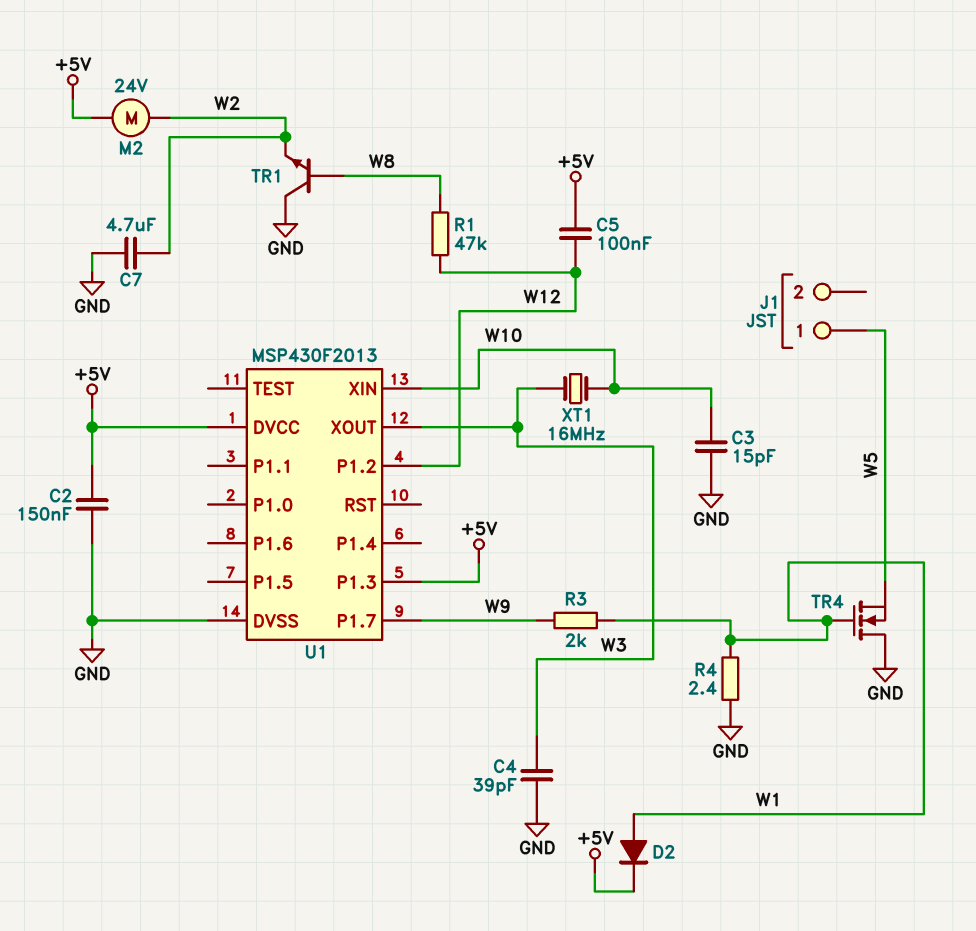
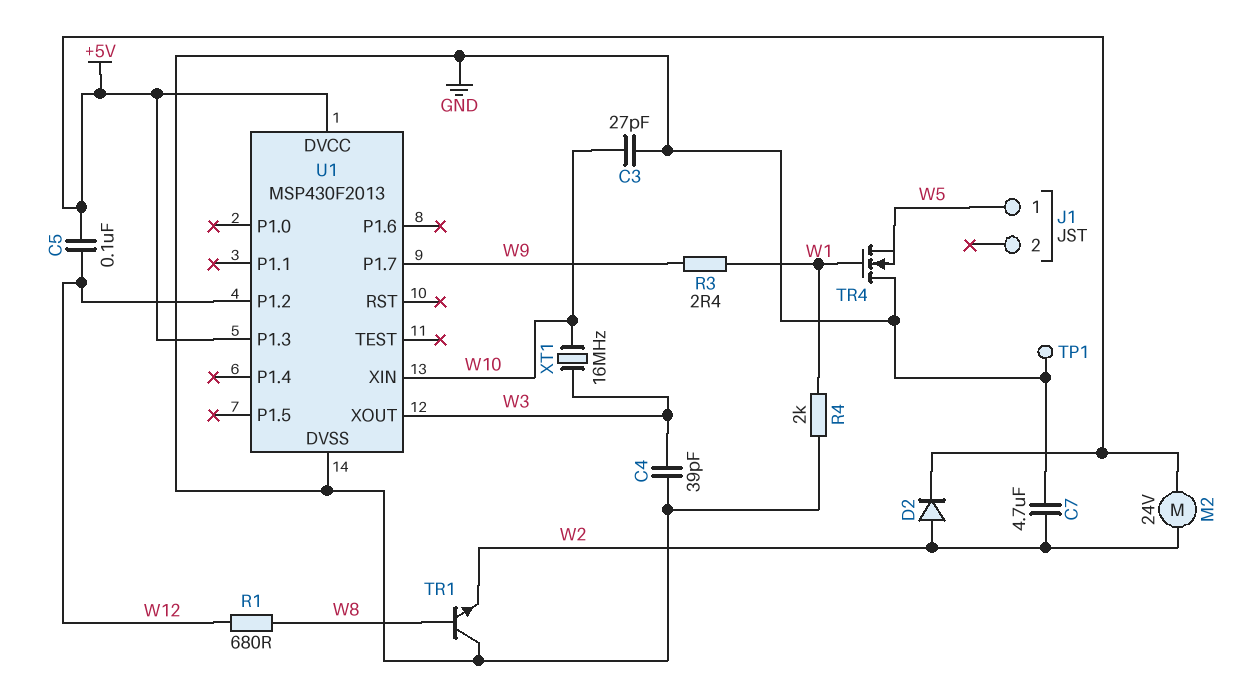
C2: 150nF (+5V, GND) -> none
C3: 15pF (GND, W10) -> 27pF (GND, W10)
D2: diode (A W1, K +5V) -> diode (A W2, K +5V)
R1: 47k (W8, W12) -> 680 (W8, W12)
R3: 2k (W1, W9) -> 2.4 (W1, W9)
R4: 2.4 (GND, W1) -> 2k (GND, W1)
TP1: none -> test point (GND)

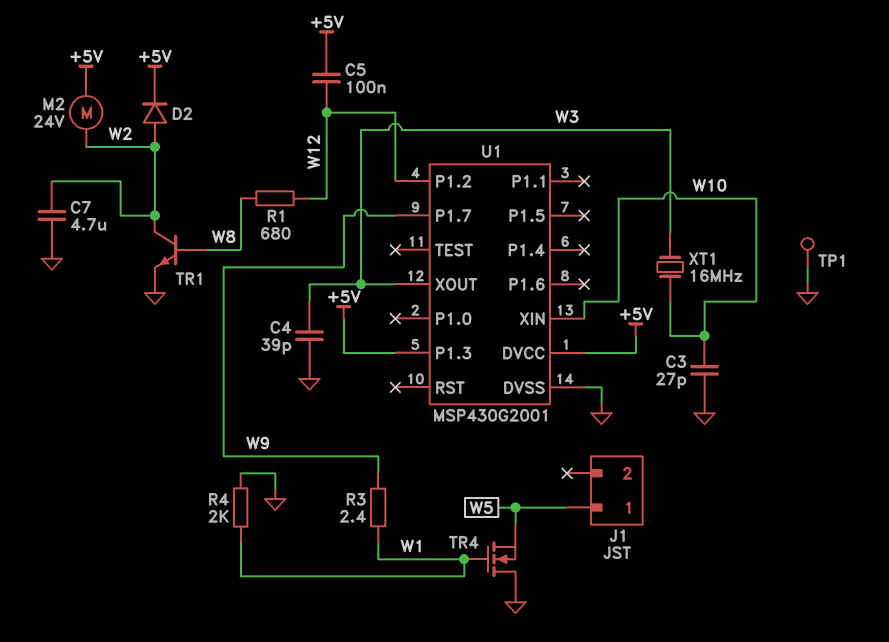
TR1: NPN (B W8, C GND, E W2) -> NPN (B W8, C W2, E GND)
U1: MSP430F2013 -> MSP430G2001

